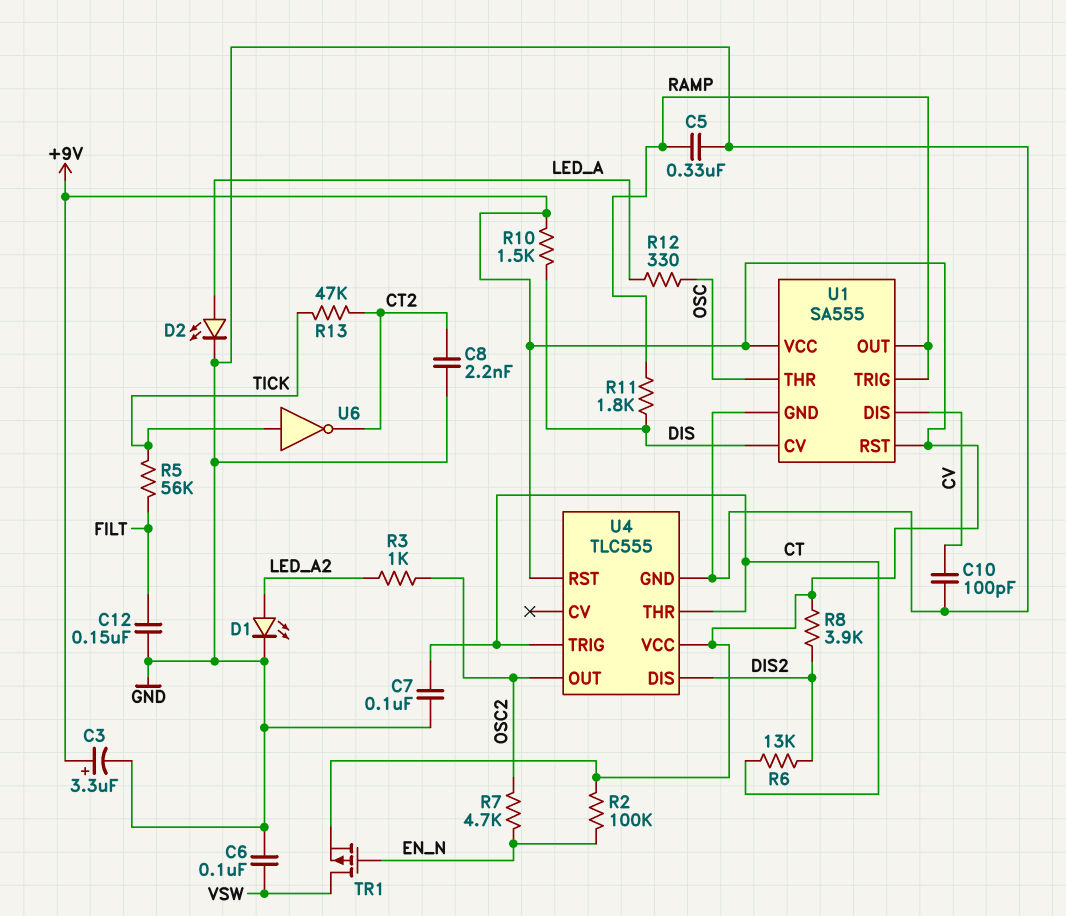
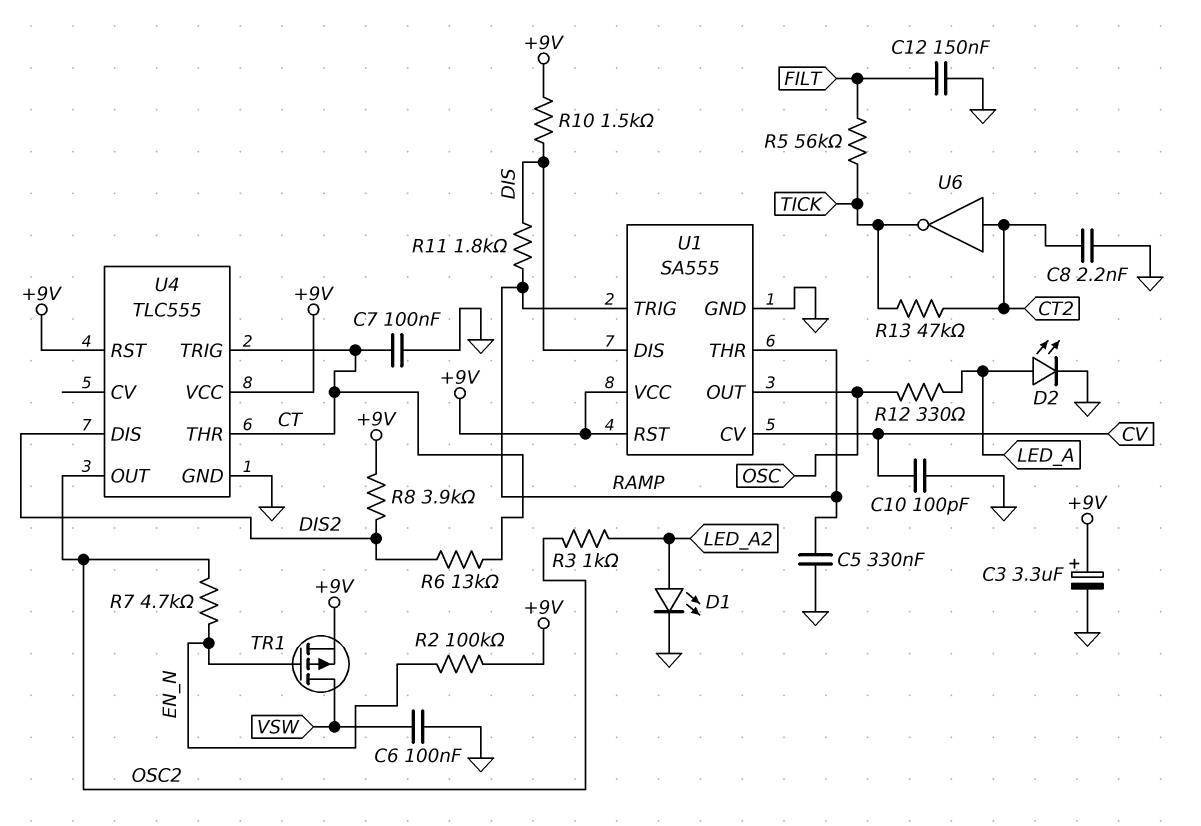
U1 pin CV: DIS -> CV
U1 pin DIS: CV -> DIS
U1 pin OUT: RAMP -> OSC
U1 pin THR: OSC -> RAMP
U6: NOT (in TICK, out CT2) -> NOT (in CT2, out TICK)

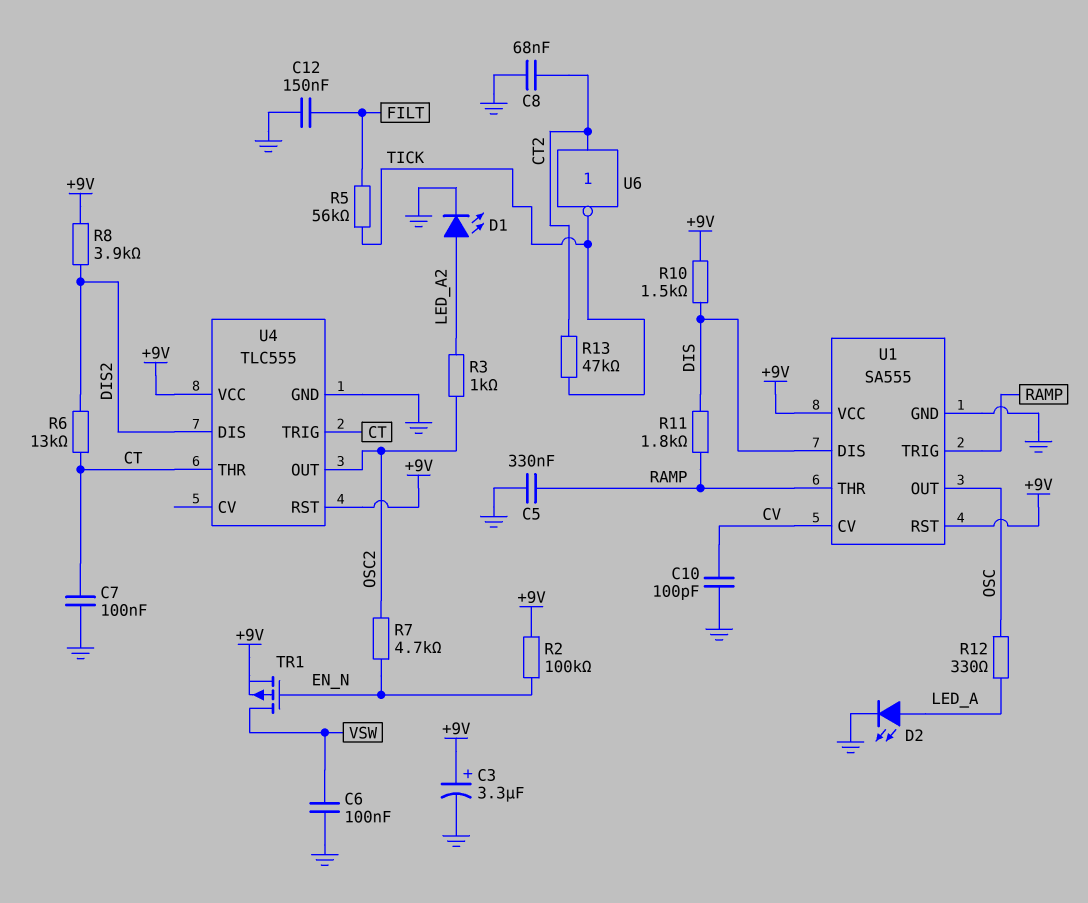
C8: 2.2nF (CT2, GND) -> 68nF (CT2, GND)

